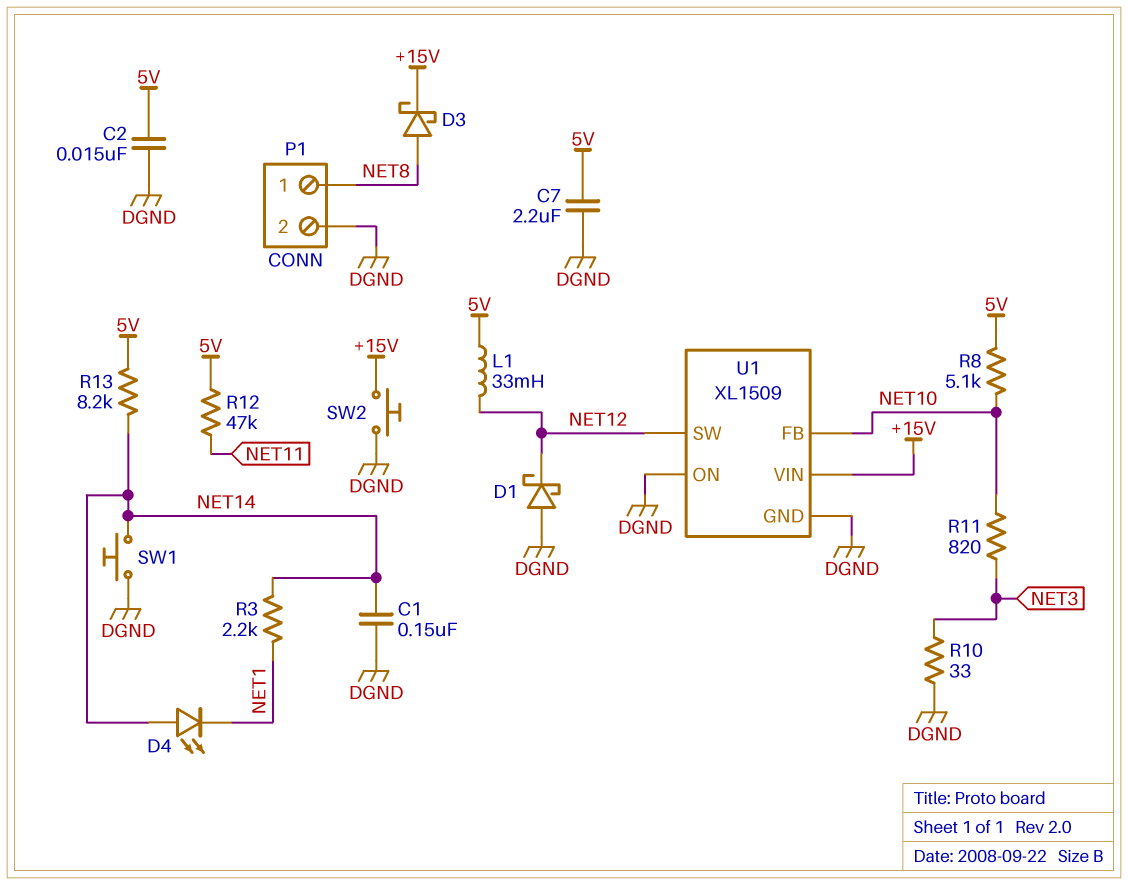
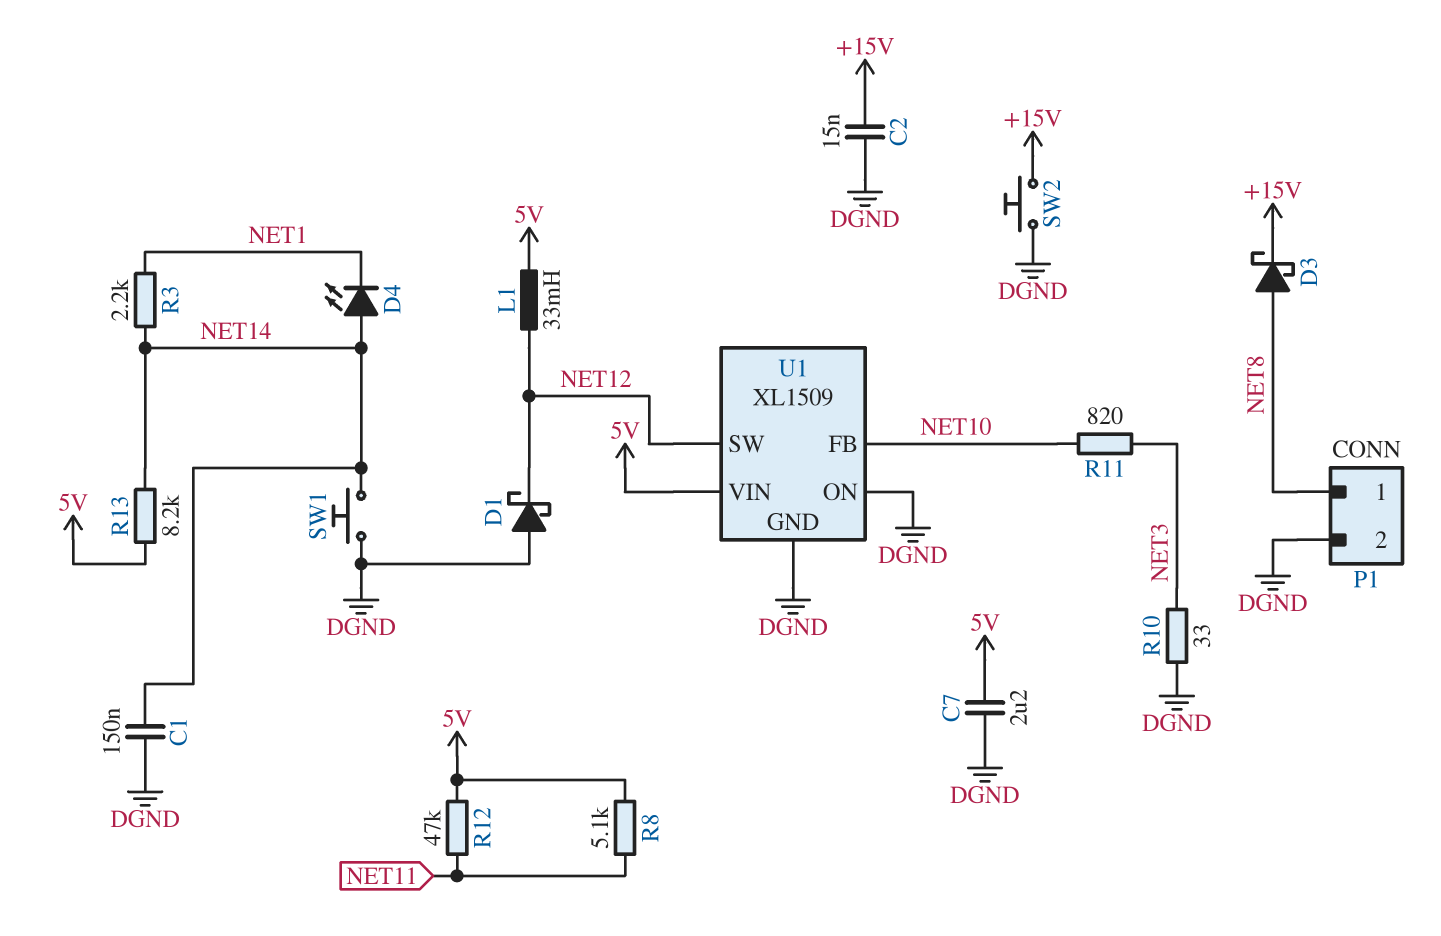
C2: 15nF (5V, DGND) -> 15nF (+15V, DGND)
R8: 5.1k (5V, NET10) -> 5.1k (5V, NET11)
U1 pin VIN: +15V -> 5V

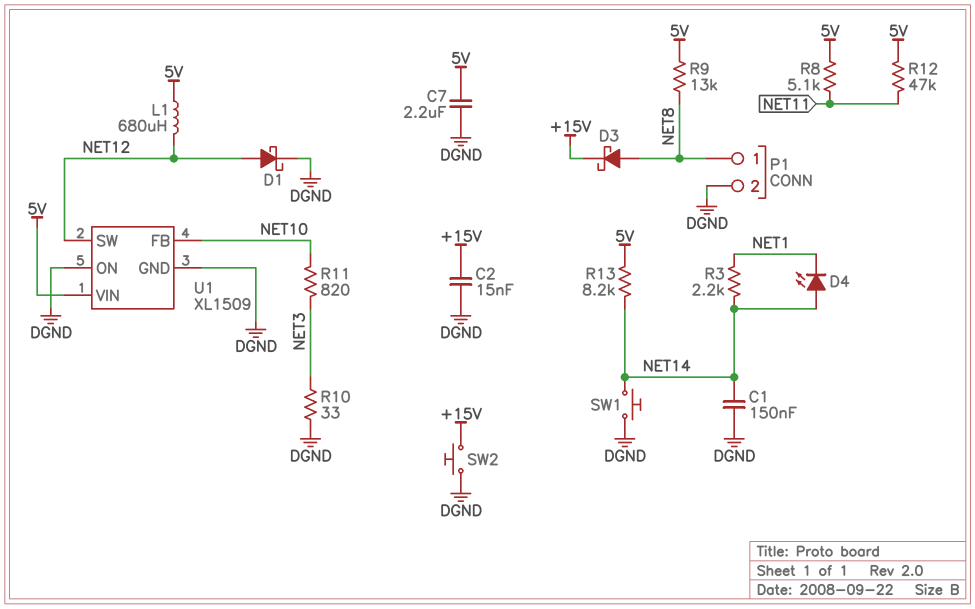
D1: schottky (A DGND, K NET12) -> schottky (A NET12, K DGND)
L1: 33mH (5V, NET12) -> 680uH (5V, NET12)
R9: none -> 13k (5V, NET8)

